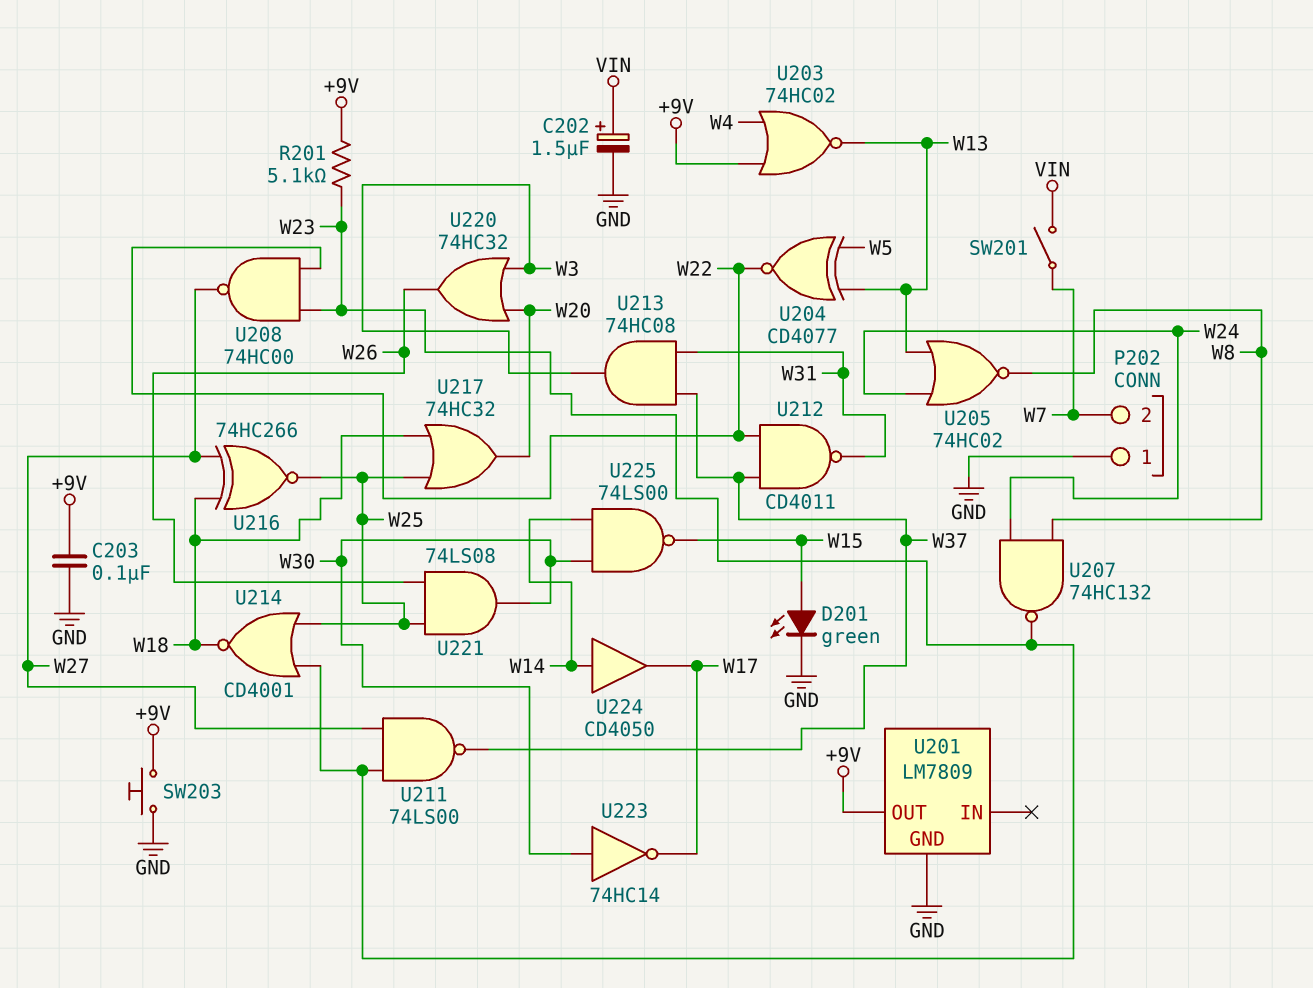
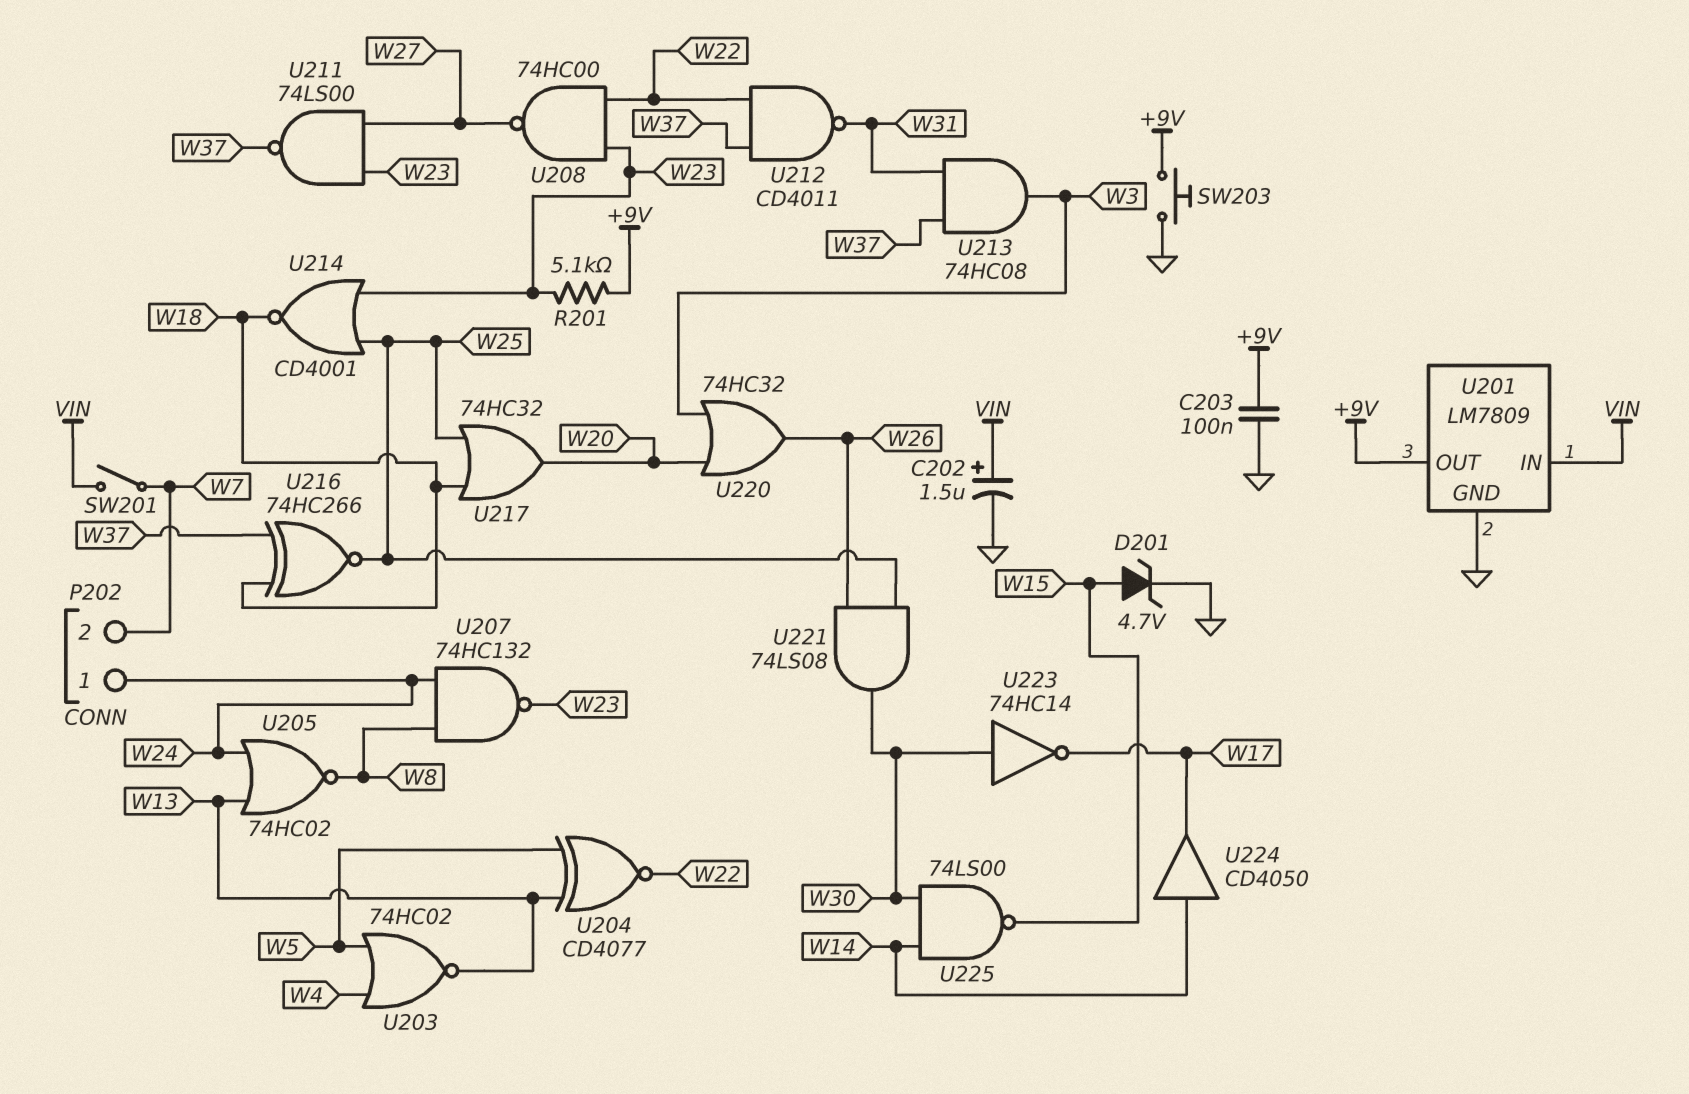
D201: LED green (A W15, K GND) -> zener 4.7V (A W15, K GND)
P202 pin 1: GND -> W24
U201 pin IN: none -> VIN
U203: NOR 74HC02 (in +9V, in W4, out W13) -> NOR 74HC02 (in W4, in W5, out W13)
U216: XNOR 74HC266 (in W18, in W27, out W25) -> XNOR 74HC266 (in W18, in W37, out W25)

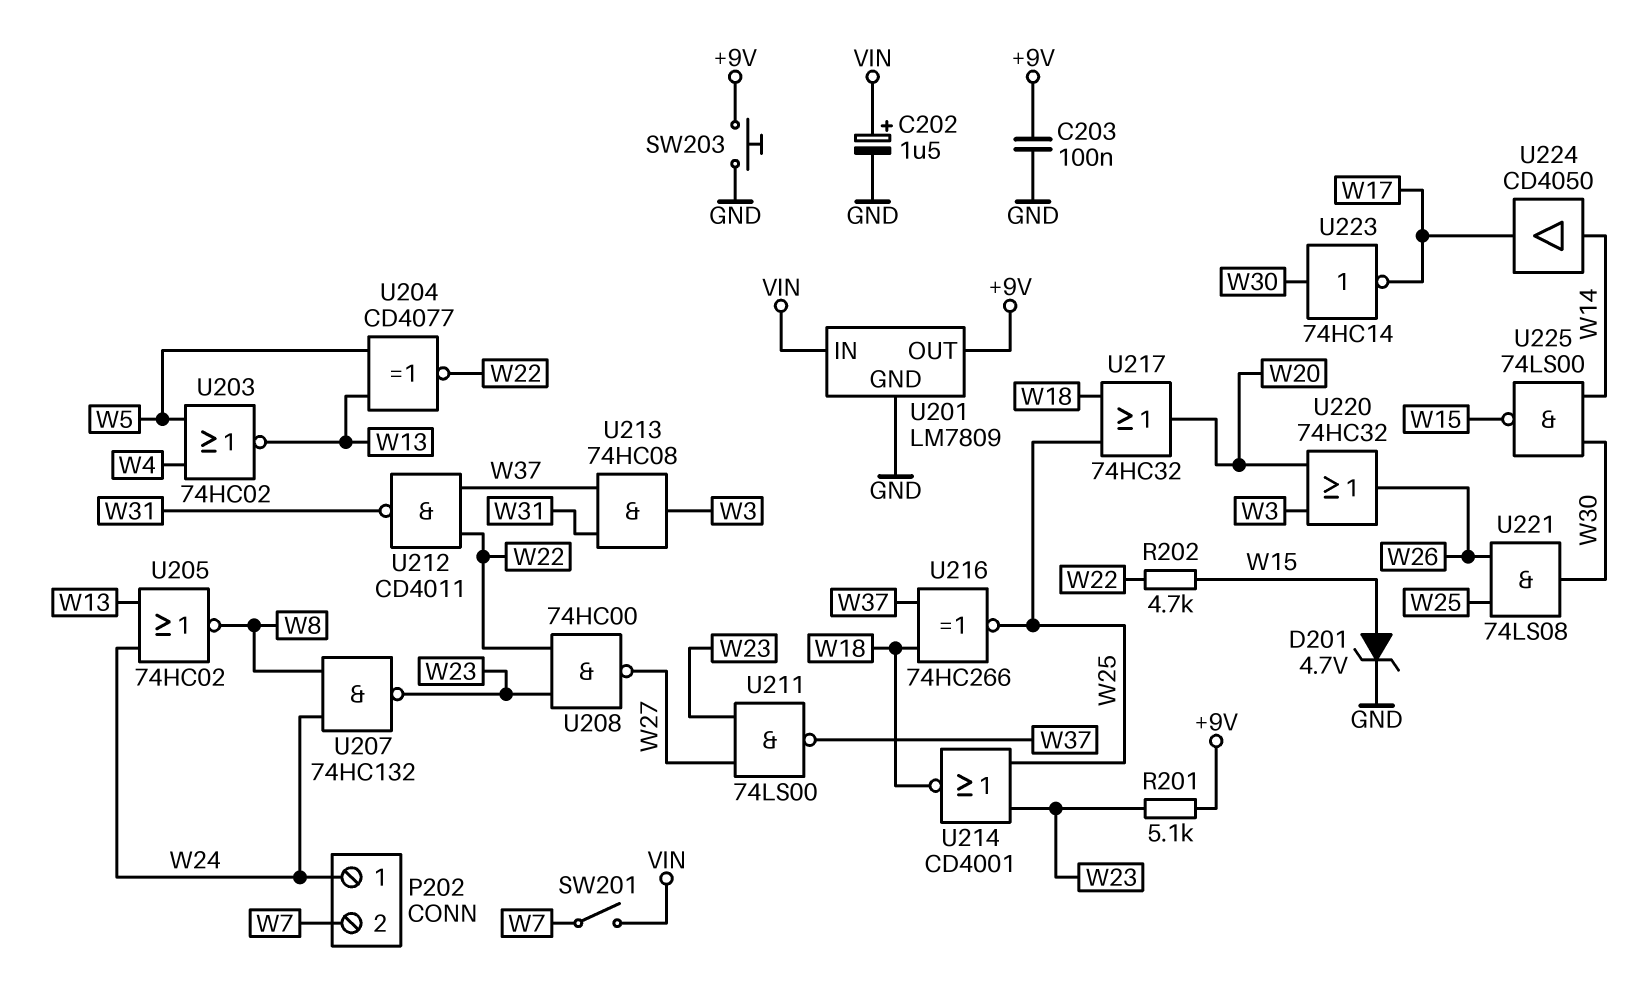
R202: none -> 4.7k (W15, W22)

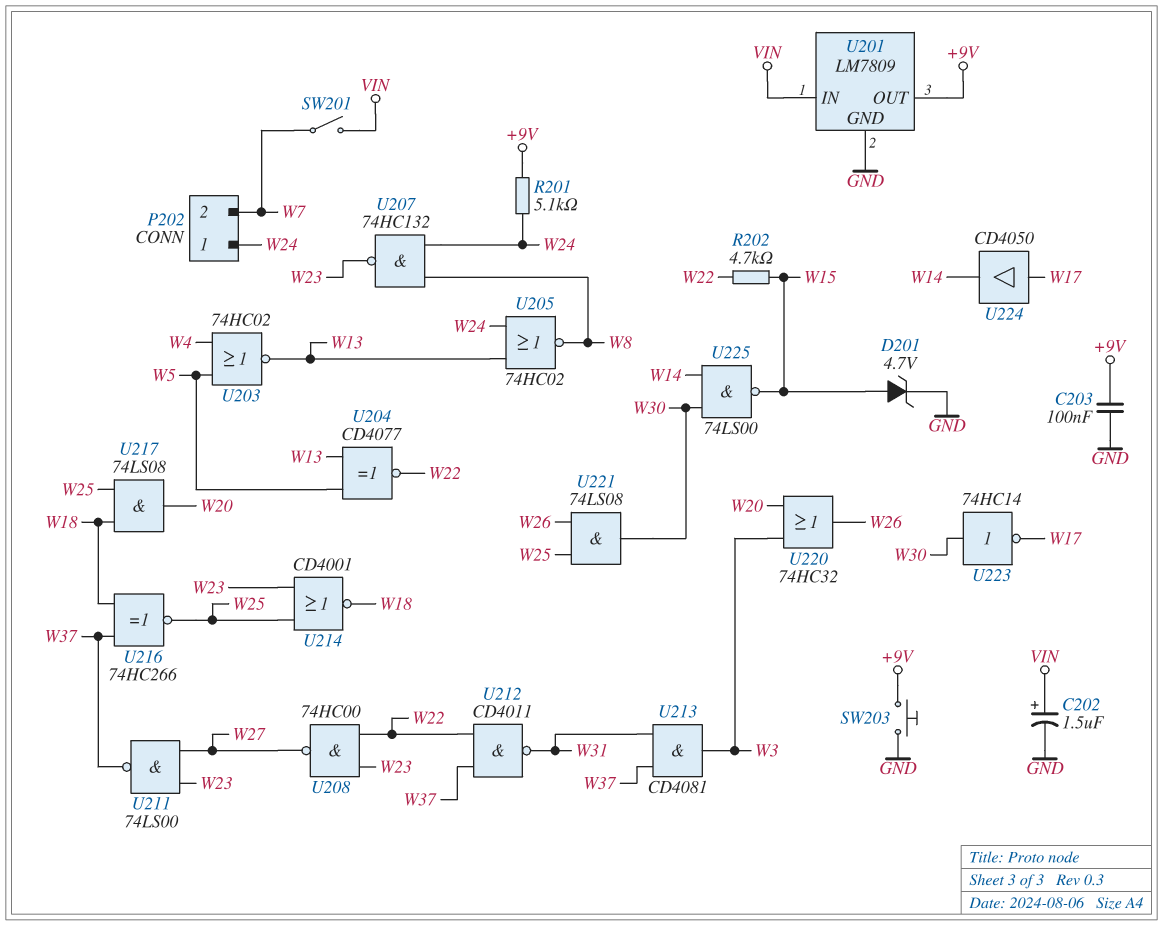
R201: 5.1k (+9V, W23) -> 5.1k (+9V, W24)
U213: AND 74HC08 (in W31, in W37, out W3) -> AND CD4081 (in W31, in W37, out W3)
U217: OR 74HC32 (in W18, in W25, out W20) -> AND 74LS08 (in W18, in W25, out W20)
U224: buffer CD4050 (in W14, out W17) -> buffer CD4050 (in W17, out W14)

